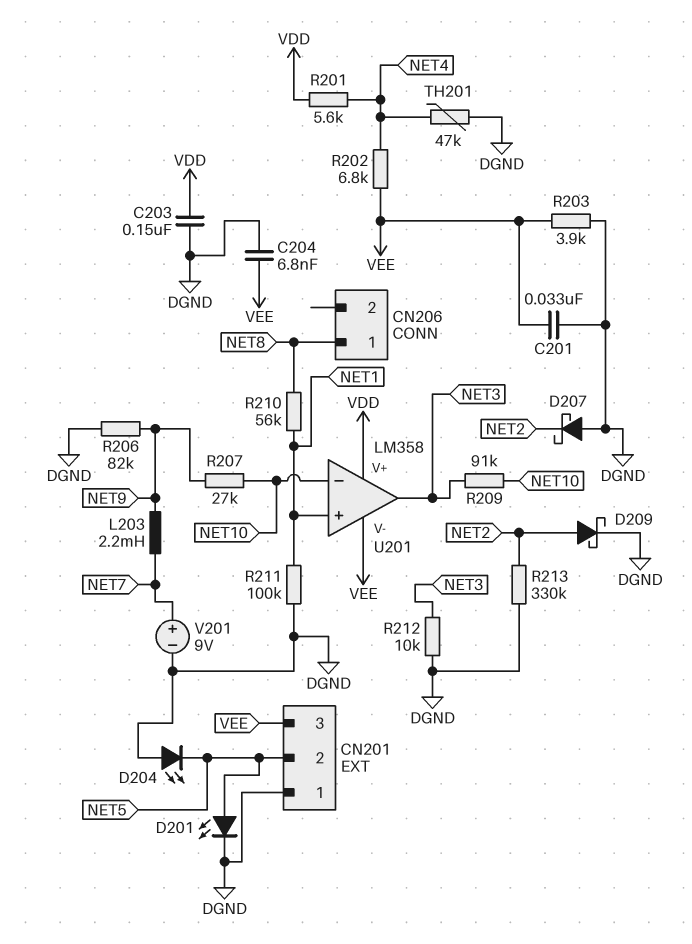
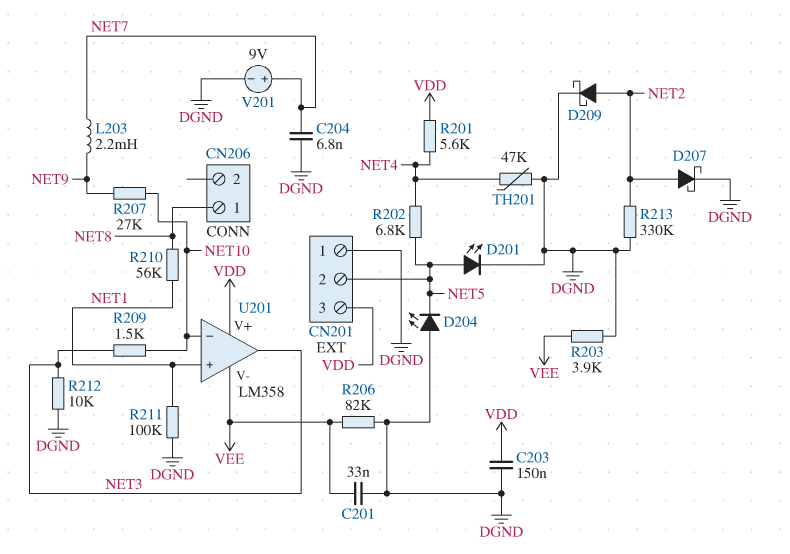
C204: 6.8nF (DGND, VEE) -> 6.8nF (DGND, NET7)
CN201 pin 3: VEE -> VDD
D207: schottky (A DGND, K NET2) -> schottky (A NET2, K DGND)
R202: 6.8k (NET4, VEE) -> 6.8k (NET4, NET5)
R206: 82k (DGND, NET9) -> 82k (DGND, VEE)
R209: 91k (NET3, NET10) -> 1.5k (NET3, NET10)

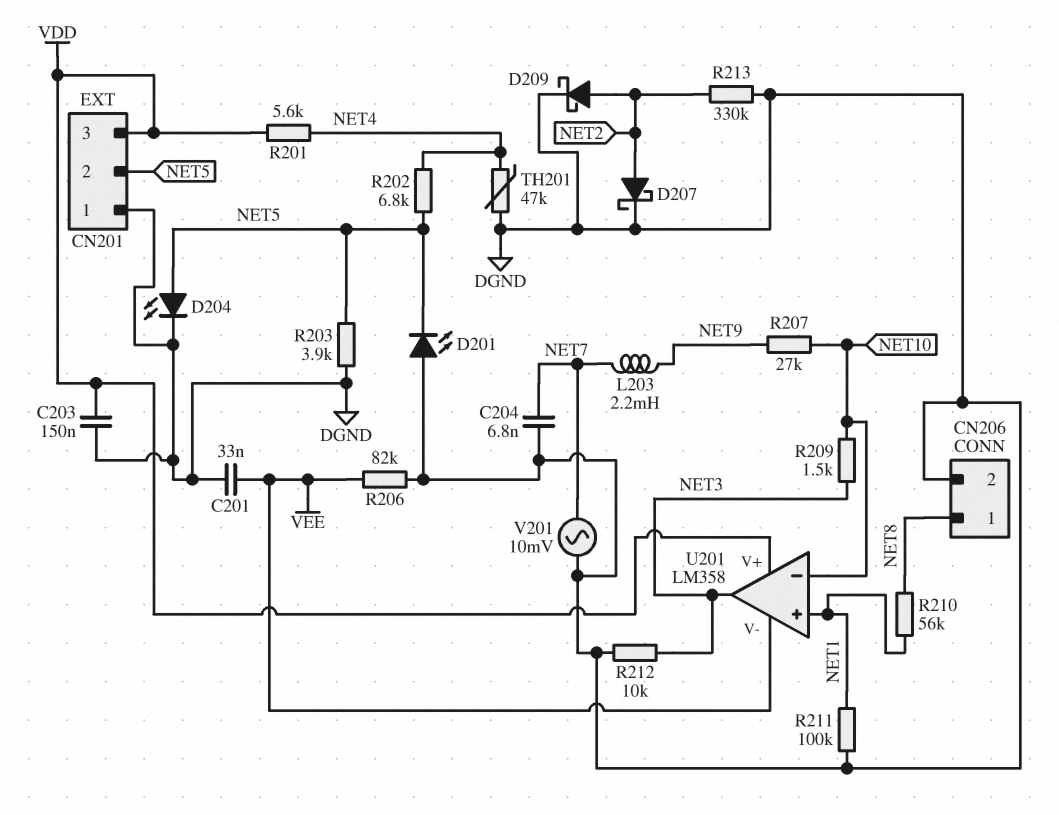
CN206 pin 2: none -> DGND
D201: LED (A NET5, K DGND) -> LED (A DGND, K NET5)
D204: LED (A DGND, K NET5) -> LED (A NET5, K DGND)
R203: 3.9k (DGND, VEE) -> 3.9k (DGND, NET5)
V201: 9V (plus NET7, minus DGND) -> AC 10mV (DGND, NET7)

